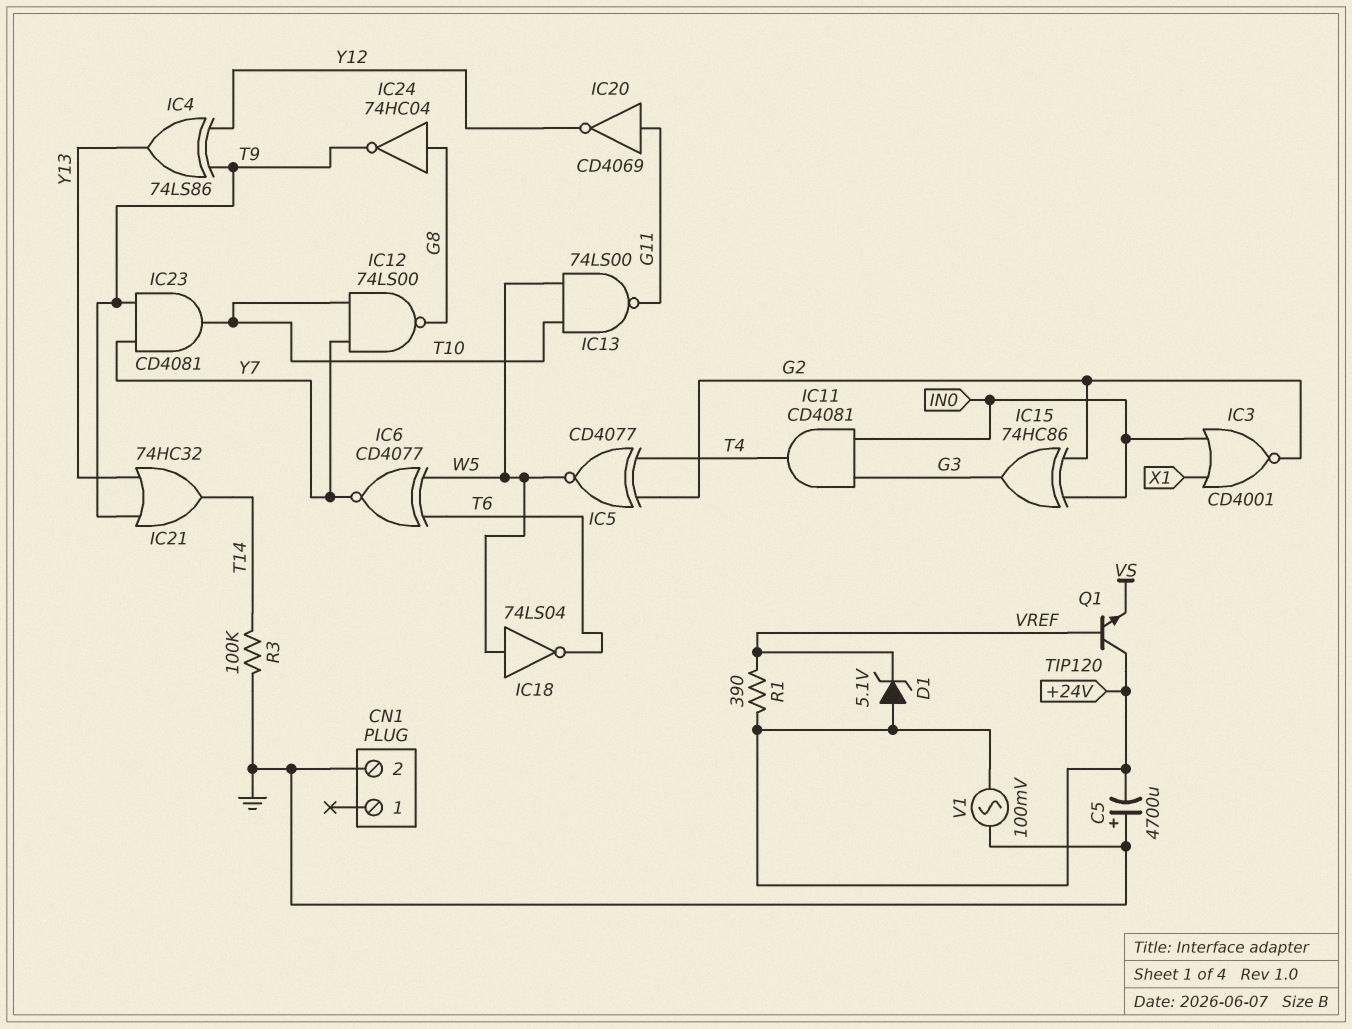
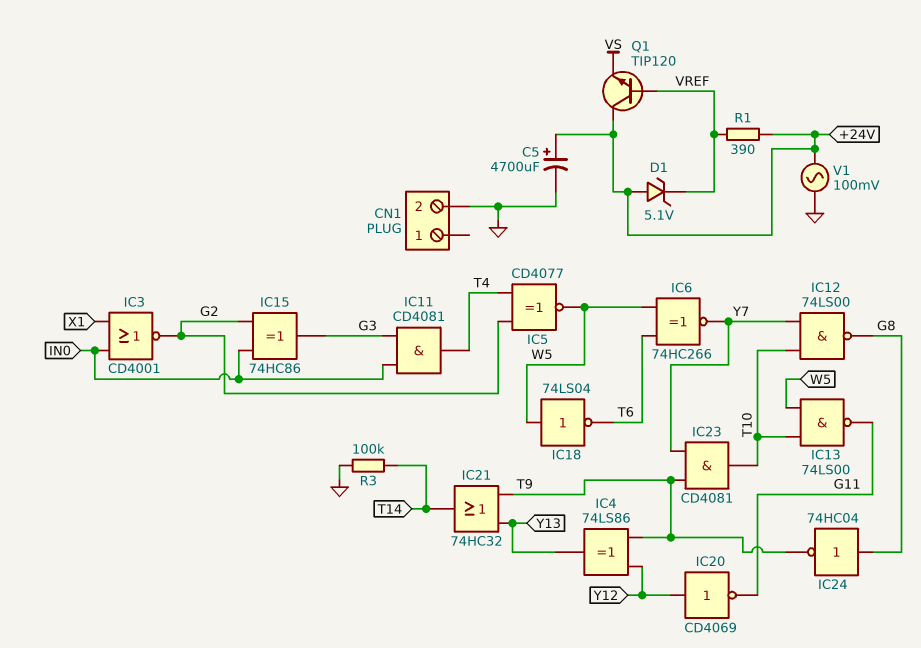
C5: 4700uF (plus GND, minus +24V) -> 4700uF (plus +24V, minus GND)
IC6: XNOR CD4077 (in T6, in W5, out Y7) -> XNOR 74HC266 (in T6, in W5, out Y7)
IC20: NOT CD4069 (in G11, out Y12) -> NOT CD4069 (in Y12, out G11)

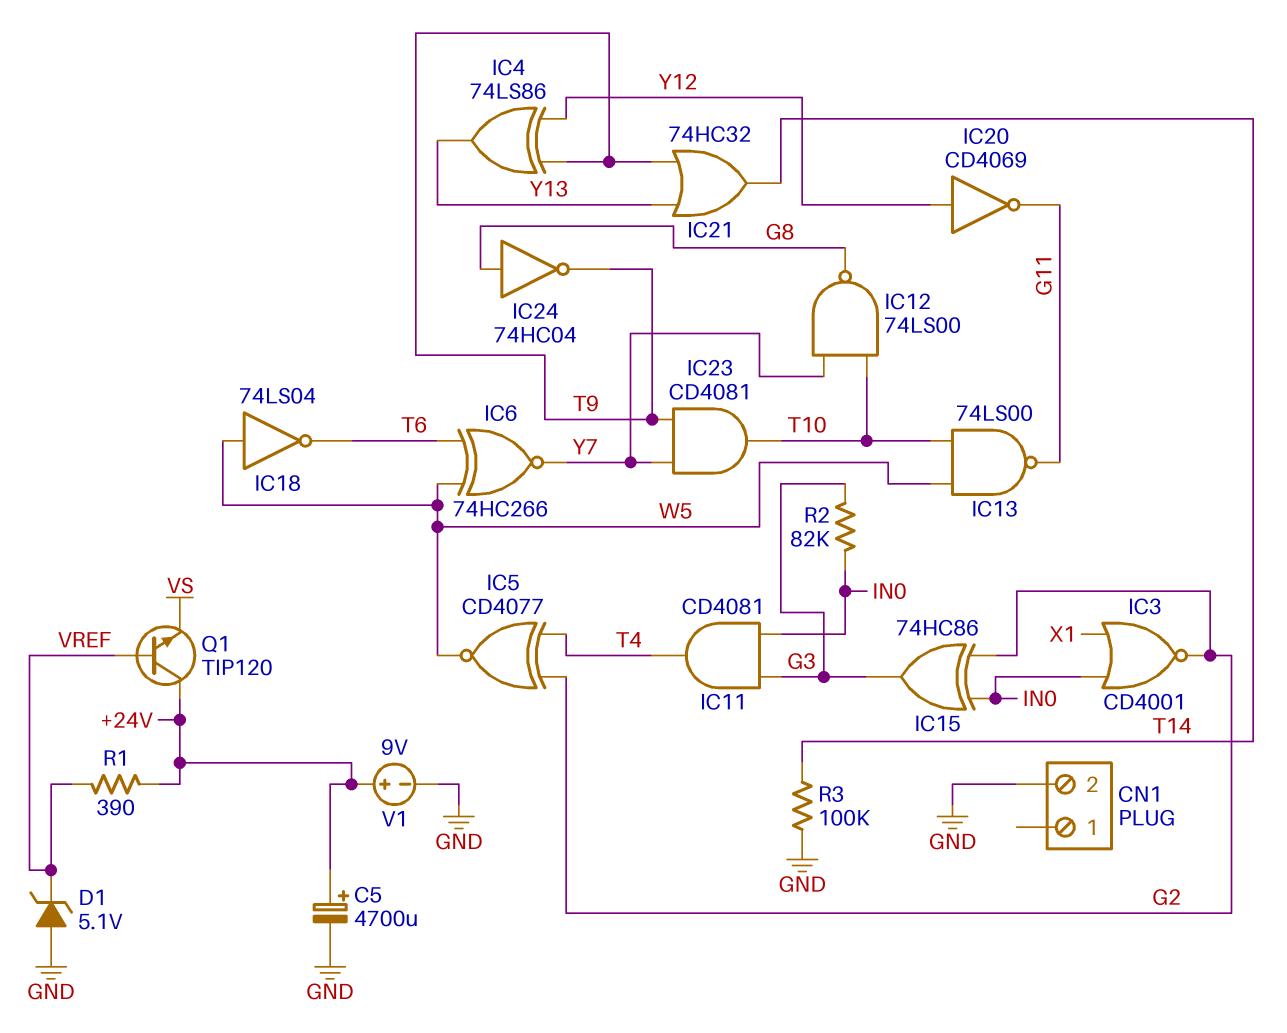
D1: zener 5.1V (A +24V, K VREF) -> zener 5.1V (A GND, K VREF)
R2: none -> 82k (G3, IN0)
V1: AC 100mV (+24V, GND) -> 9V (plus +24V, minus GND)

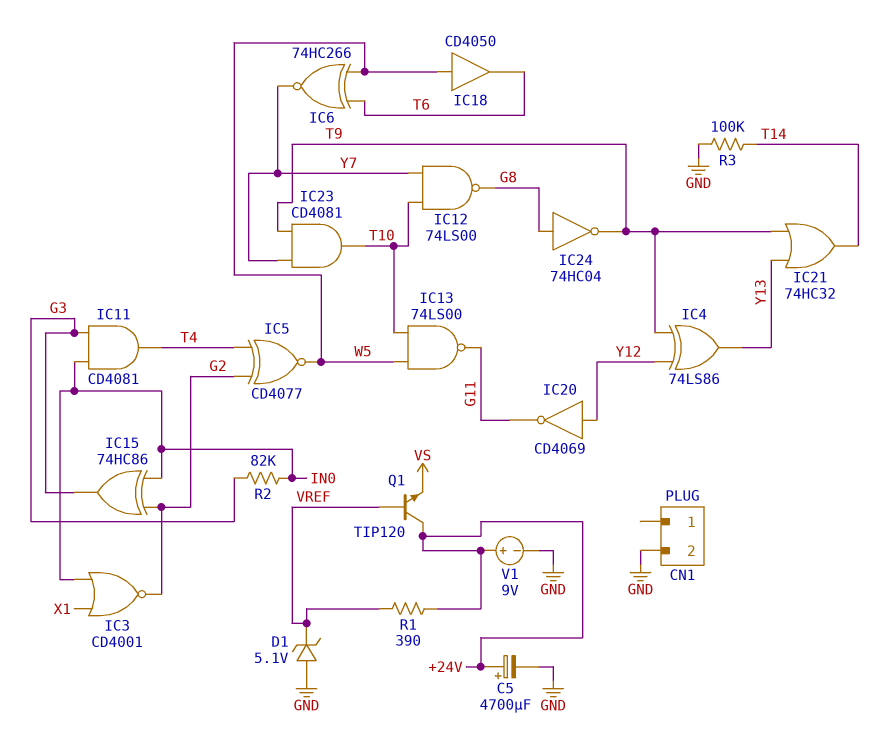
IC18: NOT 74LS04 (in W5, out T6) -> buffer CD4050 (in W5, out T6)

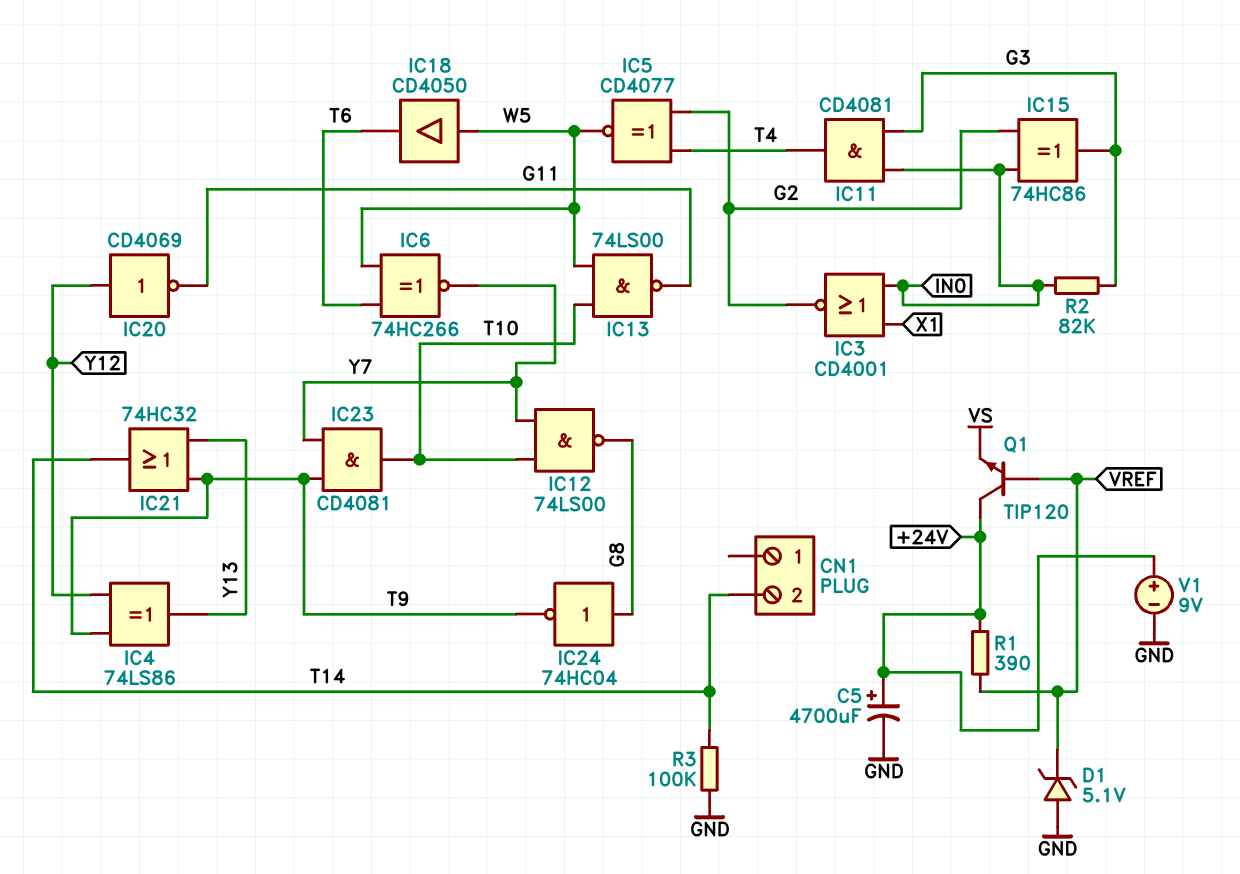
CN1 pin 2: GND -> T14

